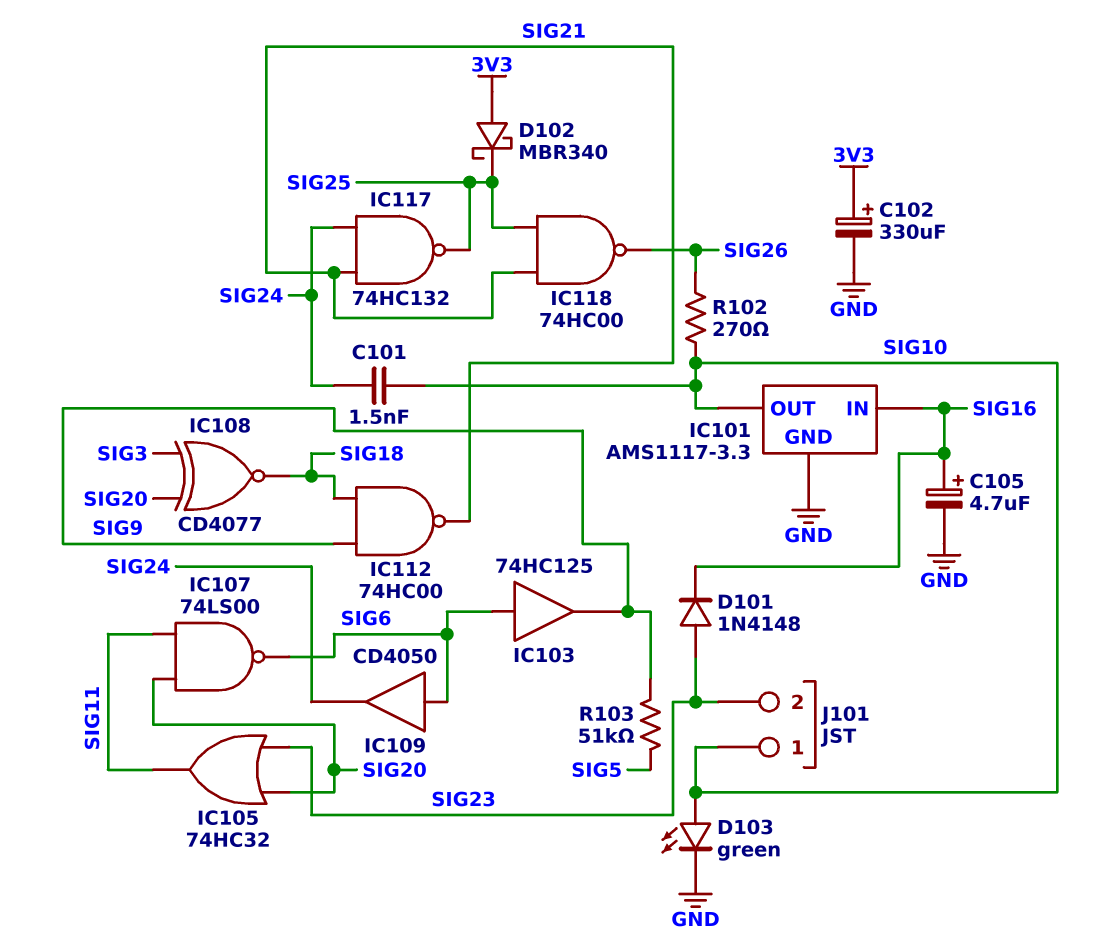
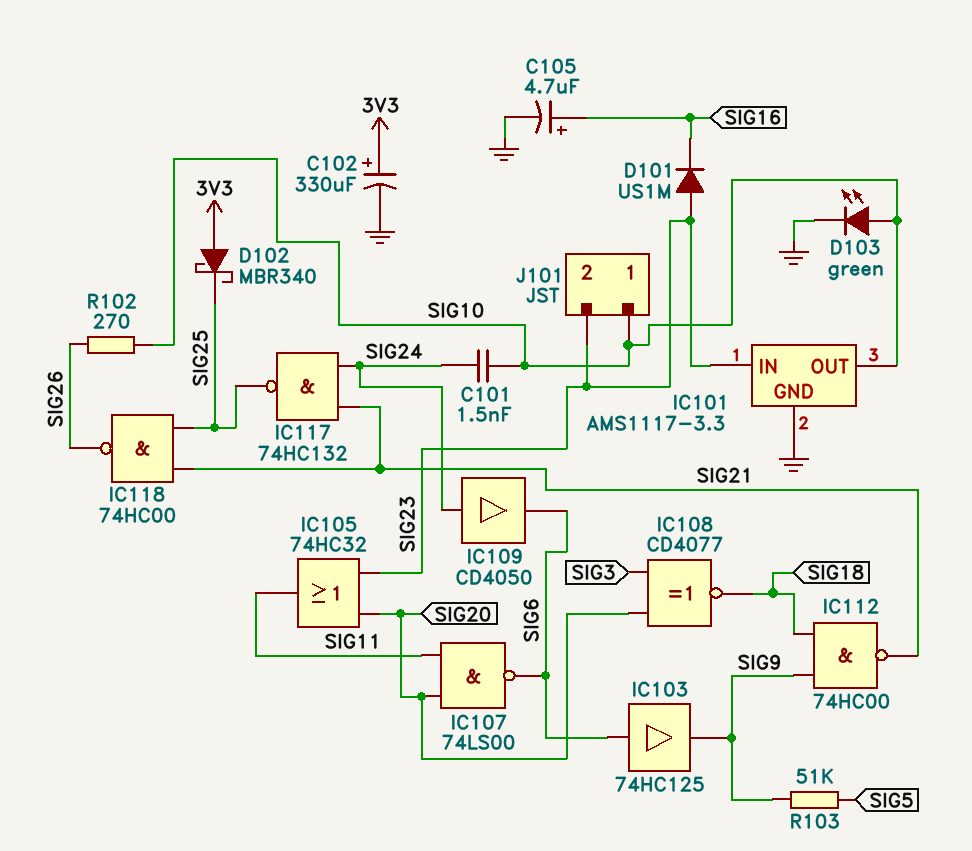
D101: diode 1N4148 (A SIG23, K SIG16) -> diode US1M (A SIG23, K SIG16)
IC101 pin IN: SIG16 -> SIG23
IC109: buffer CD4050 (in SIG6, out SIG24) -> buffer CD4050 (in SIG24, out SIG6)

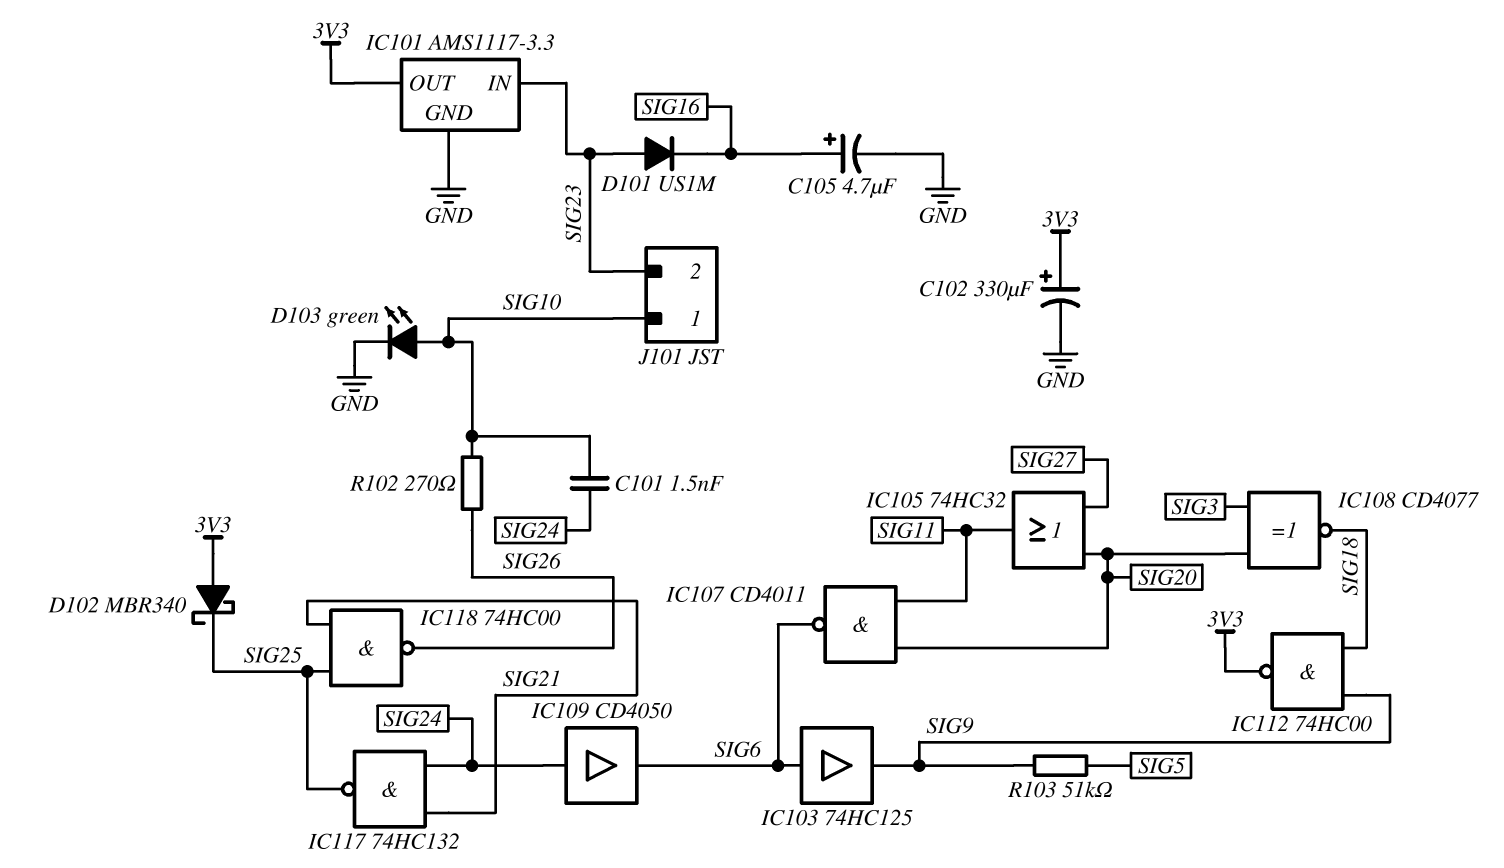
IC101 pin OUT: SIG10 -> 3V3
IC105: OR 74HC32 (in SIG20, in SIG23, out SIG11) -> OR 74HC32 (in SIG20, in SIG27, out SIG11)
IC107: NAND 74LS00 (in SIG11, in SIG20, out SIG6) -> NAND CD4011 (in SIG11, in SIG20, out SIG6)
IC112: NAND 74HC00 (in SIG9, in SIG18, out SIG21) -> NAND 74HC00 (in SIG9, in SIG18, out 3V3)

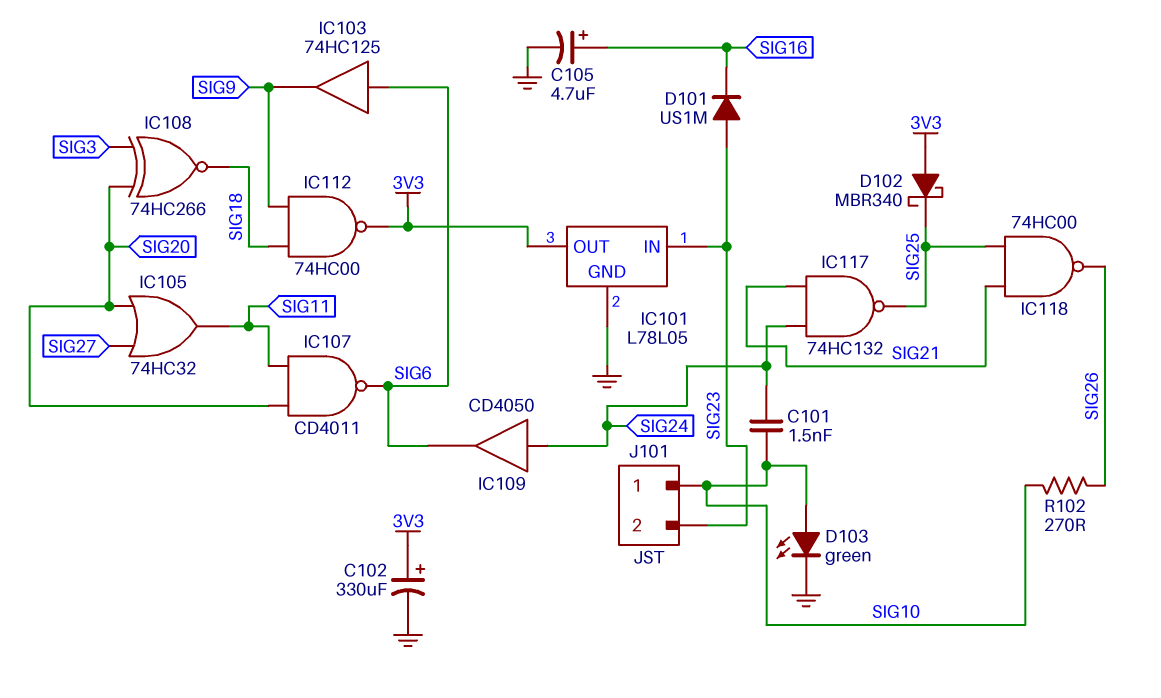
IC101: AMS1117-3.3 -> L78L05
IC108: XNOR CD4077 (in SIG3, in SIG20, out SIG18) -> XNOR 74HC266 (in SIG3, in SIG20, out SIG18)
R103: 51k (SIG5, SIG9) -> none

